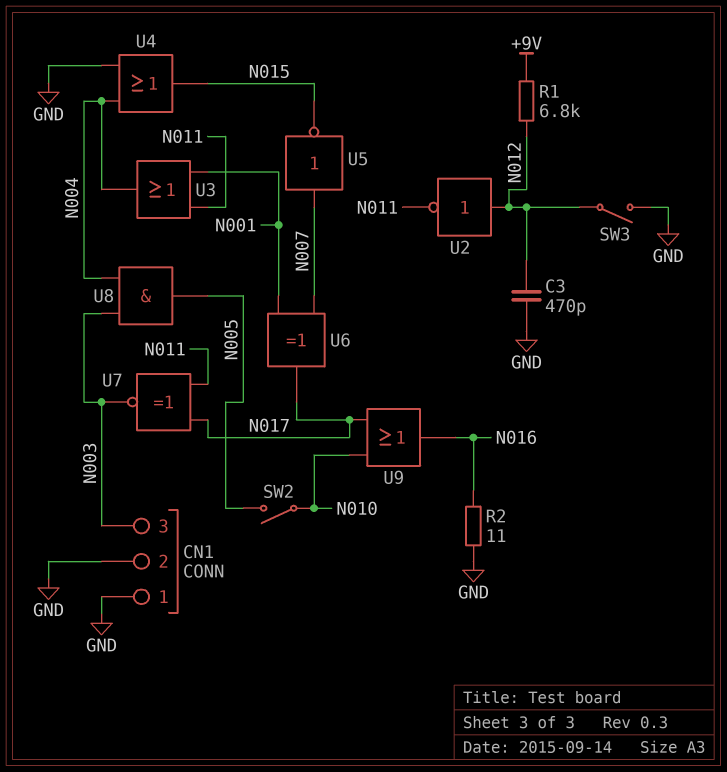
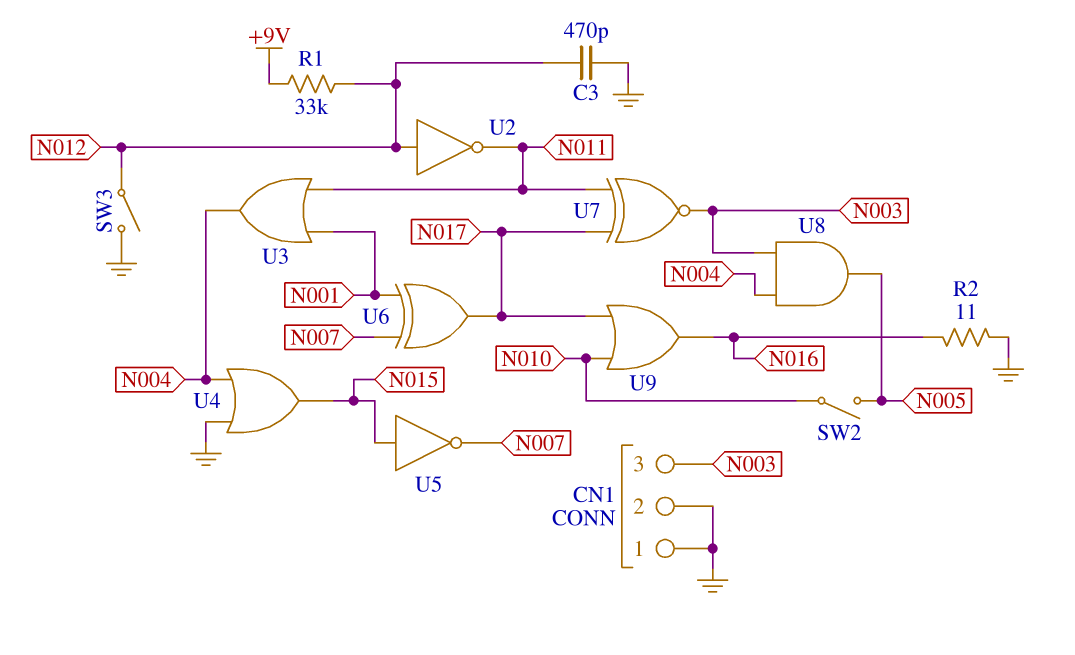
R1: 6.8k (+9V, N012) -> 33k (+9V, N012)
U5: NOT (in N007, out N015) -> NOT (in N015, out N007)

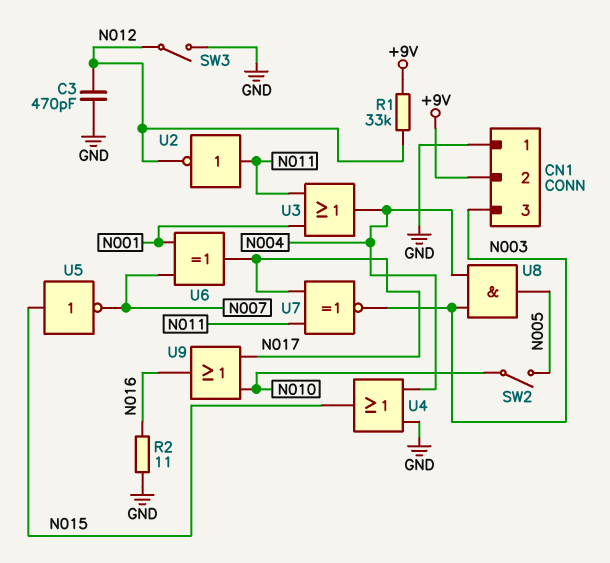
CN1 pin 2: GND -> +9V
U2: NOT (in N012, out N011) -> NOT (in N011, out N012)

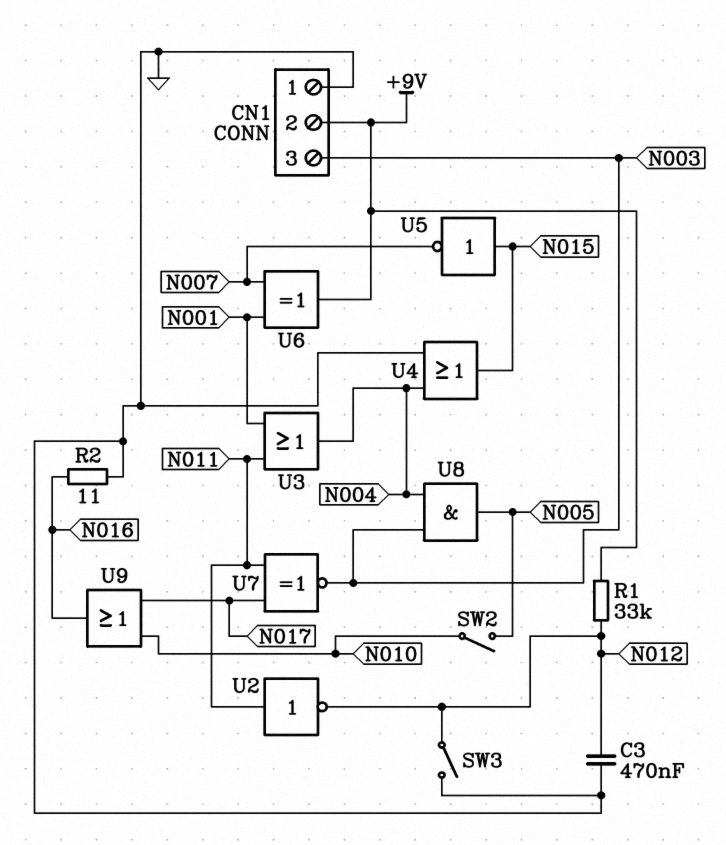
C3: 470pF (GND, N012) -> 470nF (GND, N012)
U6: XOR (in N001, in N007, out N017) -> XOR (in N001, in N007, out +9V)

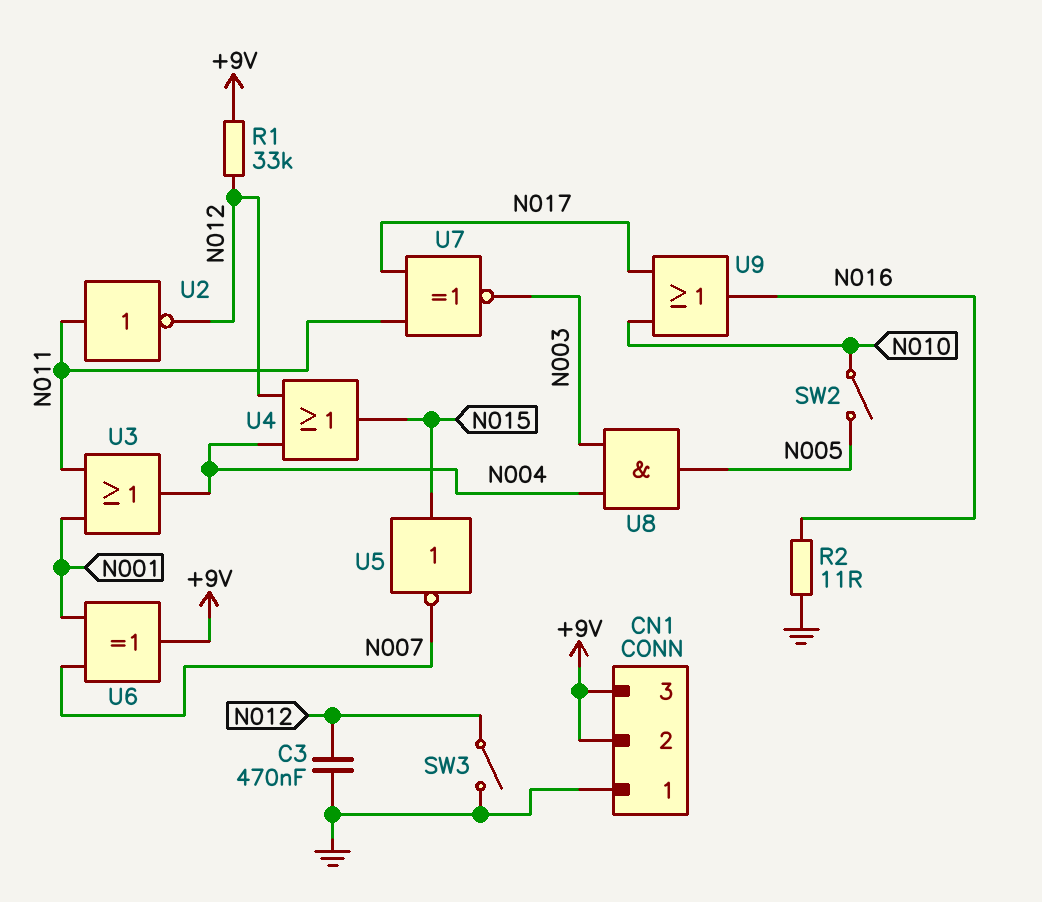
CN1 pin 3: N003 -> +9V
U4: OR (in GND, in N004, out N015) -> OR (in N004, in N012, out N015)

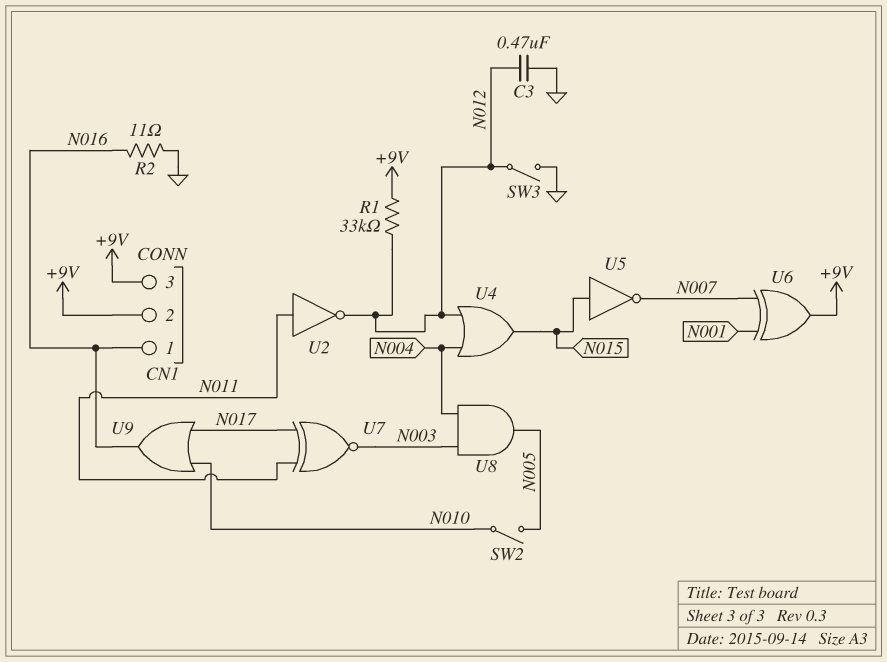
CN1 pin 1: GND -> N016
U3: OR (in N001, in N011, out N004) -> none

